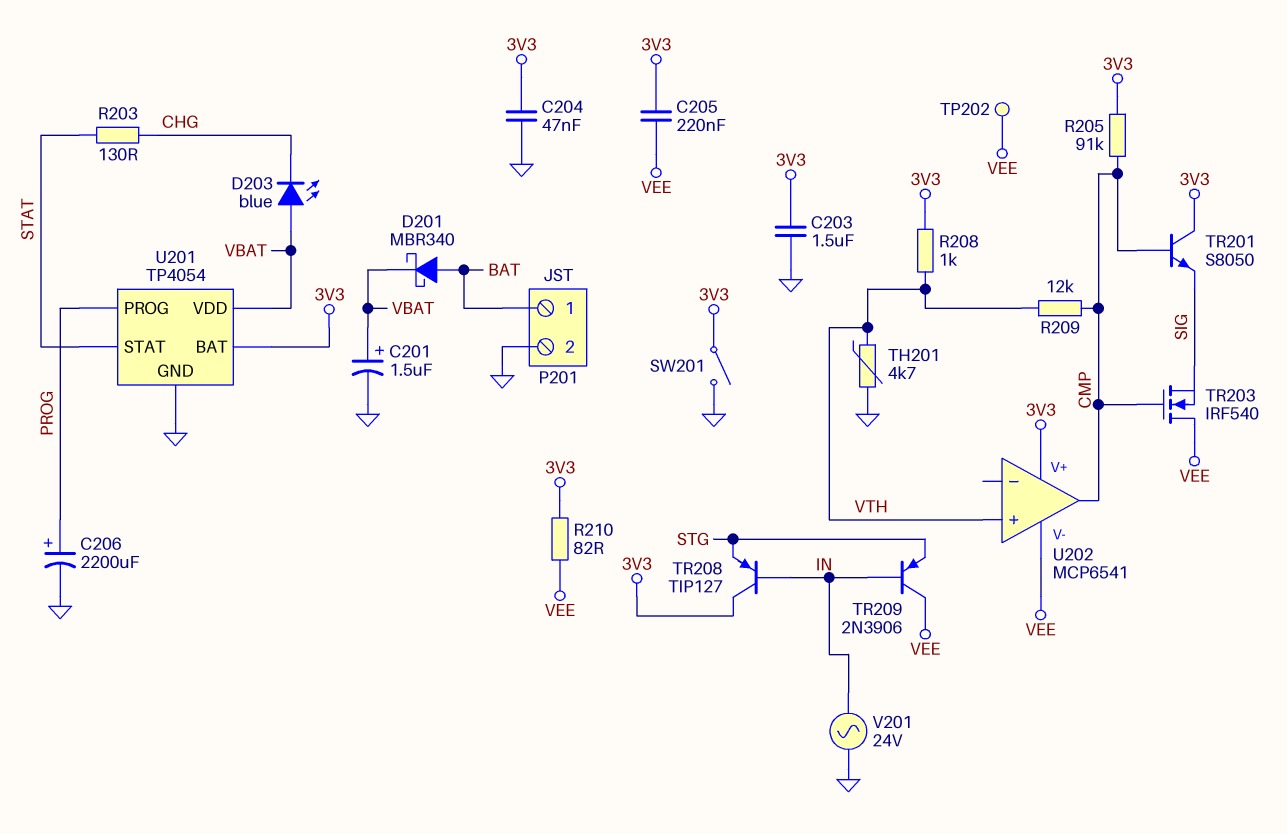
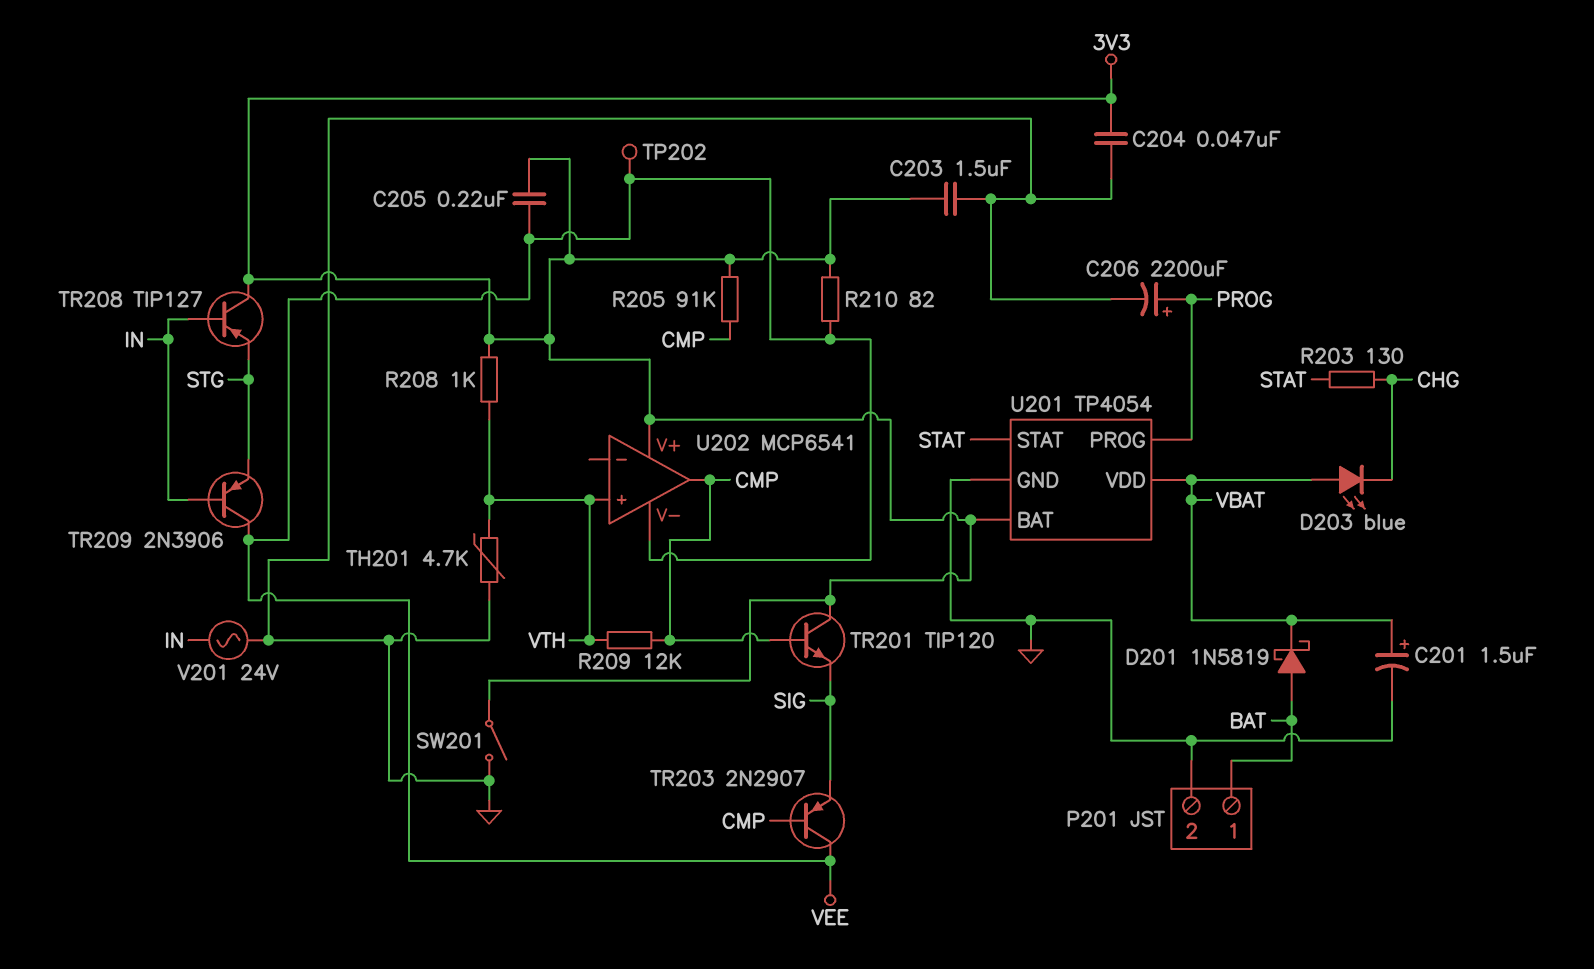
D201: schottky MBR340 (A BAT, K VBAT) -> schottky 1N5819 (A BAT, K VBAT)
TR201: NPN S8050 (B CMP, C 3V3, E SIG) -> NPN TIP120 (B CMP, C 3V3, E SIG)
TR203: NMOS IRF540 (G CMP, D VEE, S SIG) -> PNP 2N2907 (B CMP, C VEE, E SIG)

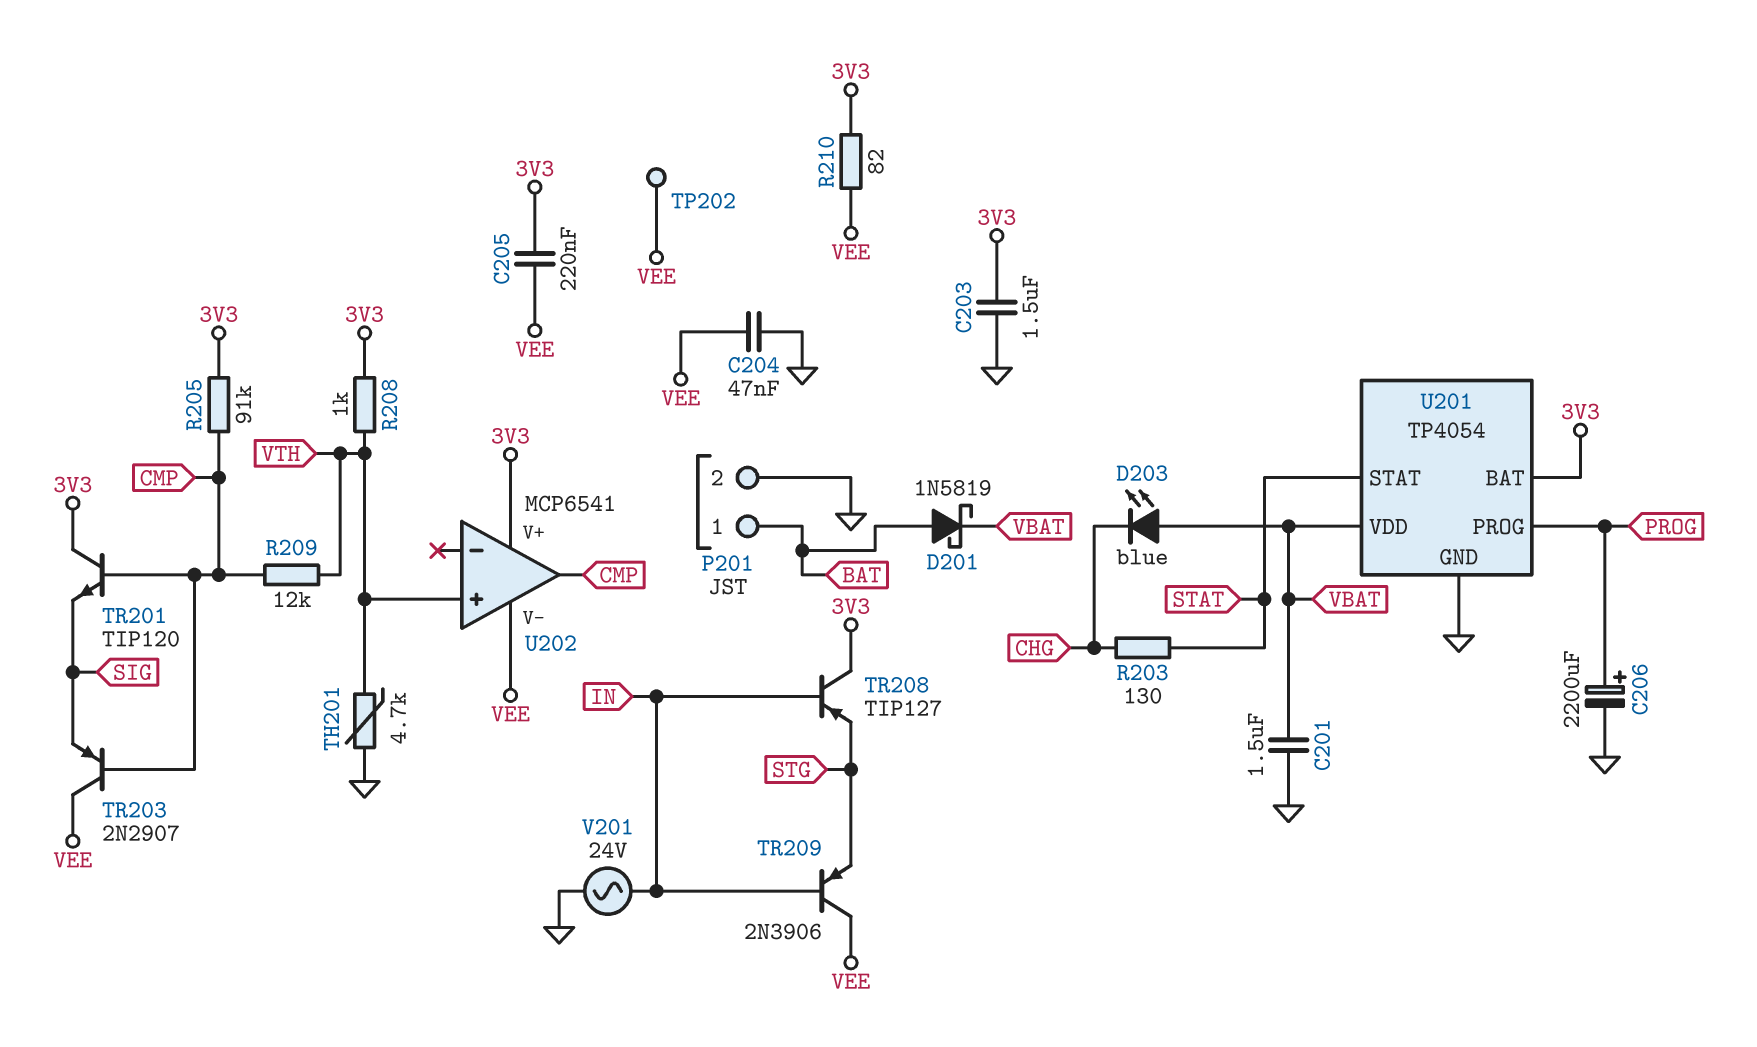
C201: 1.5uF (plus VBAT, minus GND) -> 1.5uF (GND, VBAT)
C204: 47nF (3V3, GND) -> 47nF (GND, VEE)
SW201: switch (3V3, GND) -> none

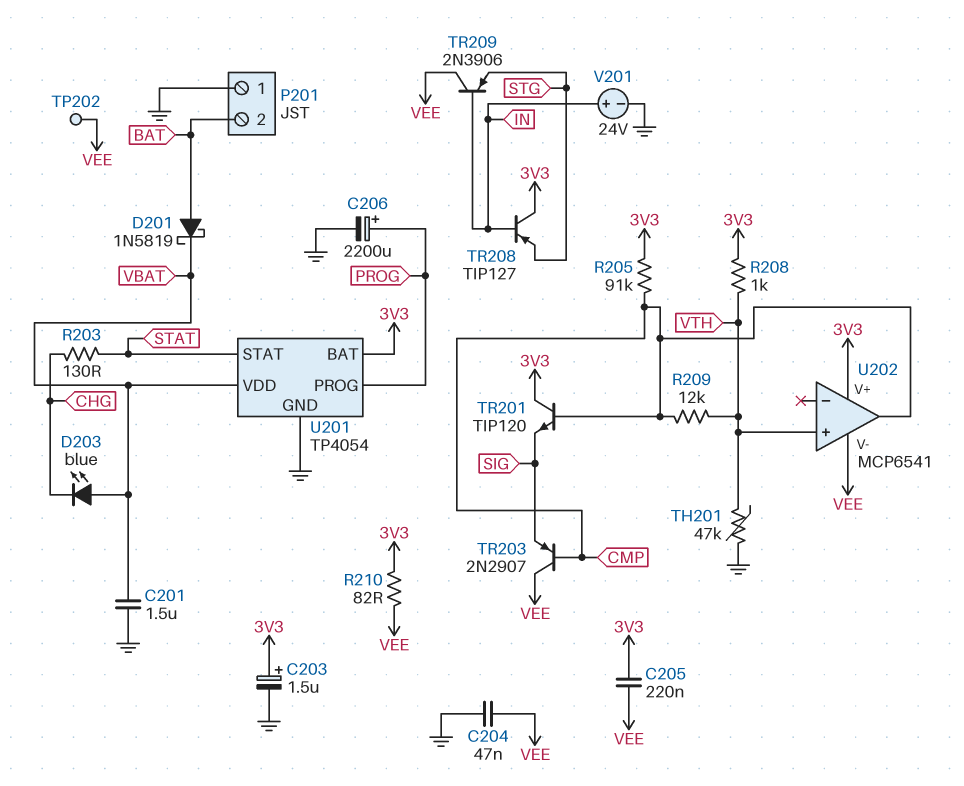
C203: 1.5uF (3V3, GND) -> 1.5uF (plus 3V3, minus GND)
P201 pin 1: BAT -> GND
P201 pin 2: GND -> BAT
TH201: 4.7k (GND, VTH) -> 47k (GND, VTH)
V201: AC 24V (GND, IN) -> 24V (plus IN, minus GND)

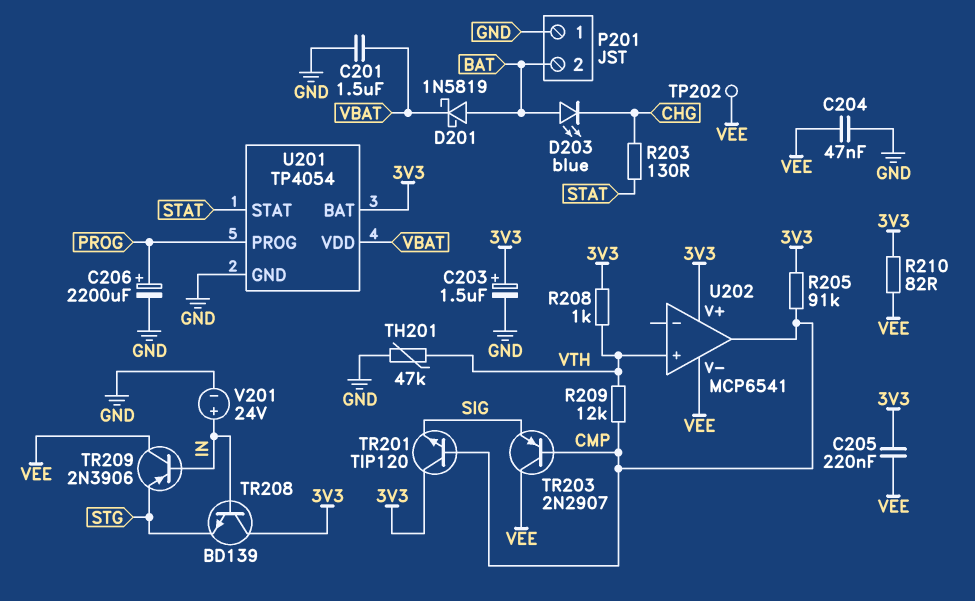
D203: LED blue (A VBAT, K CHG) -> LED blue (A BAT, K CHG)
TR208: PNP TIP127 (B IN, C 3V3, E STG) -> NPN BD139 (B IN, C 3V3, E STG)

